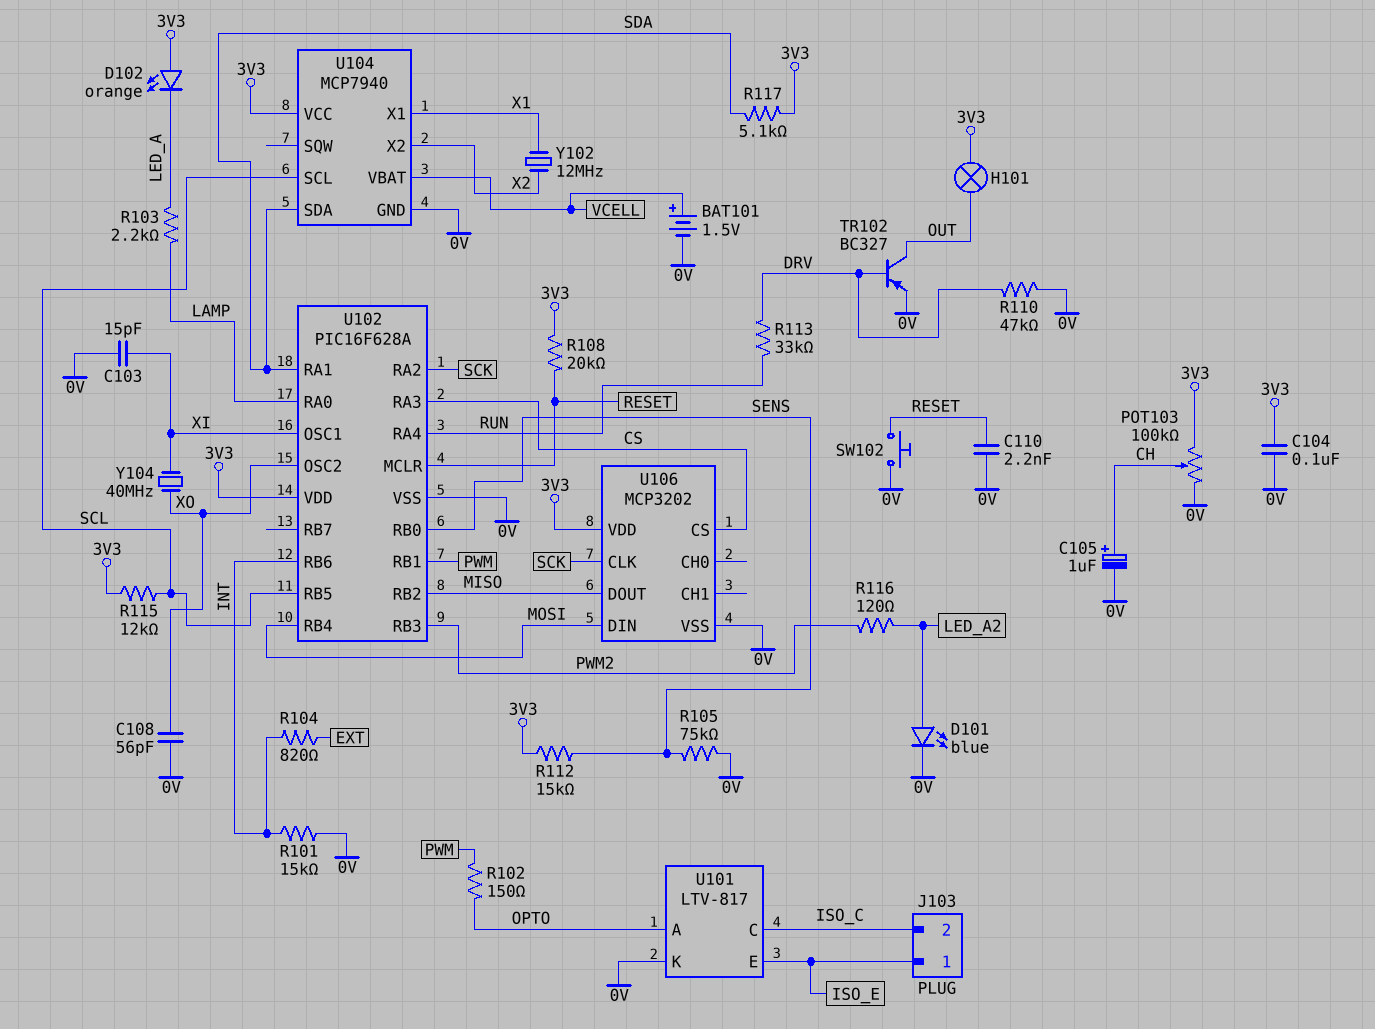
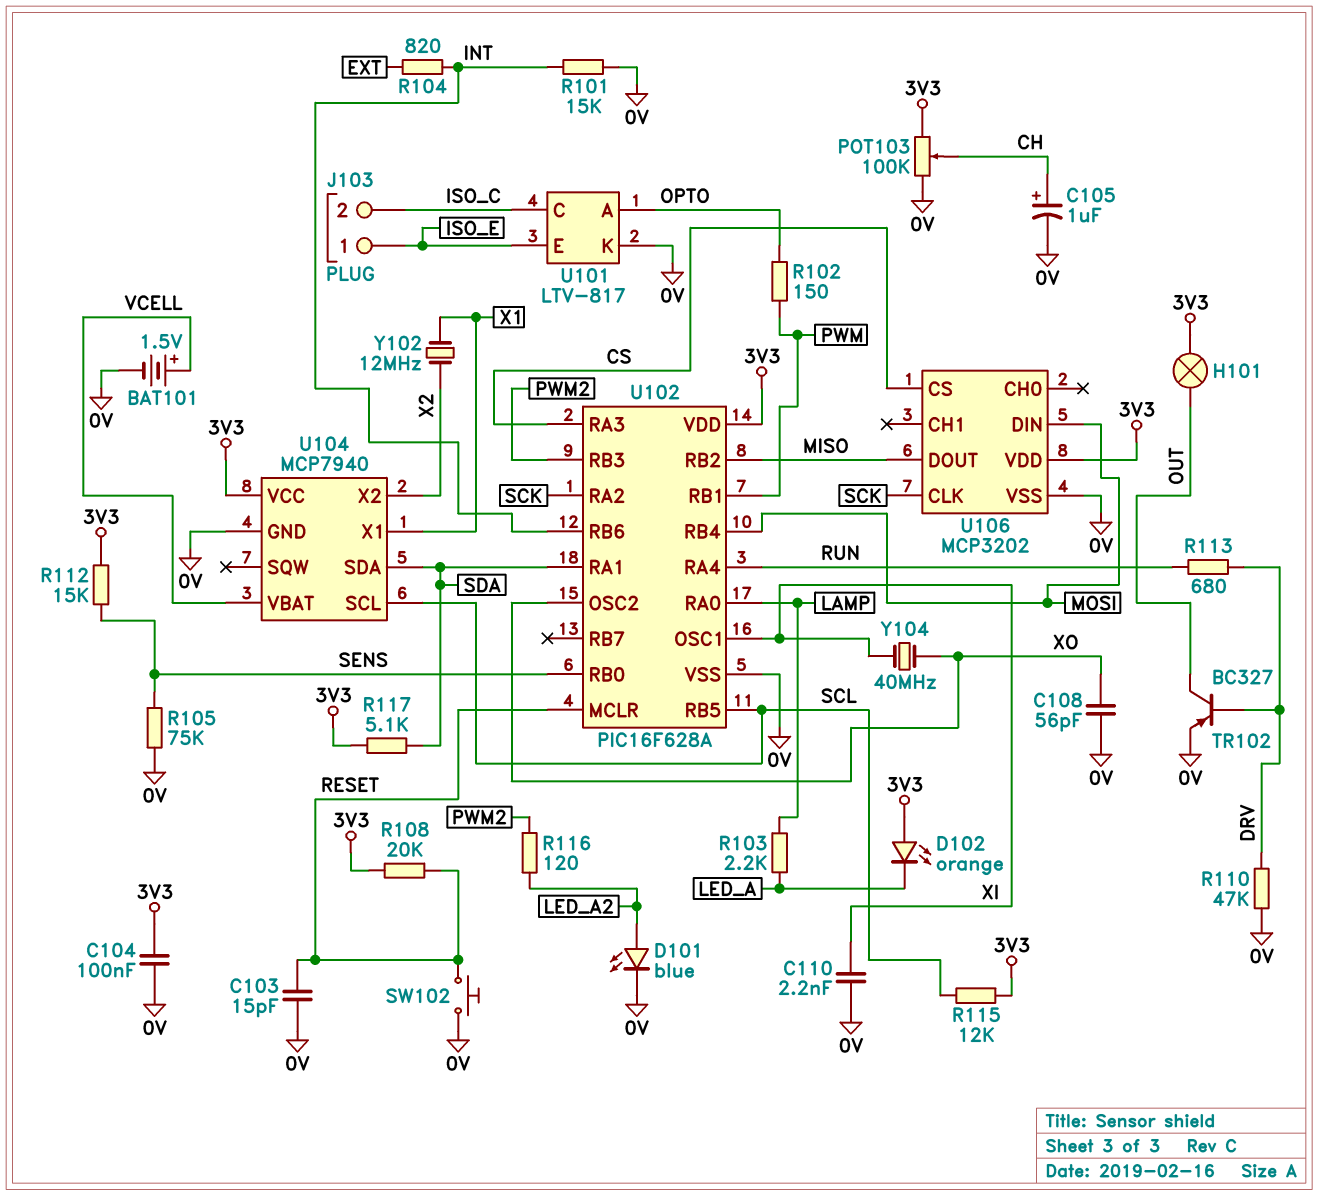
C103: 15pF (0V, XI) -> 15pF (0V, RESET)
C110: 2.2nF (0V, RESET) -> 2.2nF (0V, XI)
R113: 33k (DRV, RUN) -> 680 (DRV, RUN)

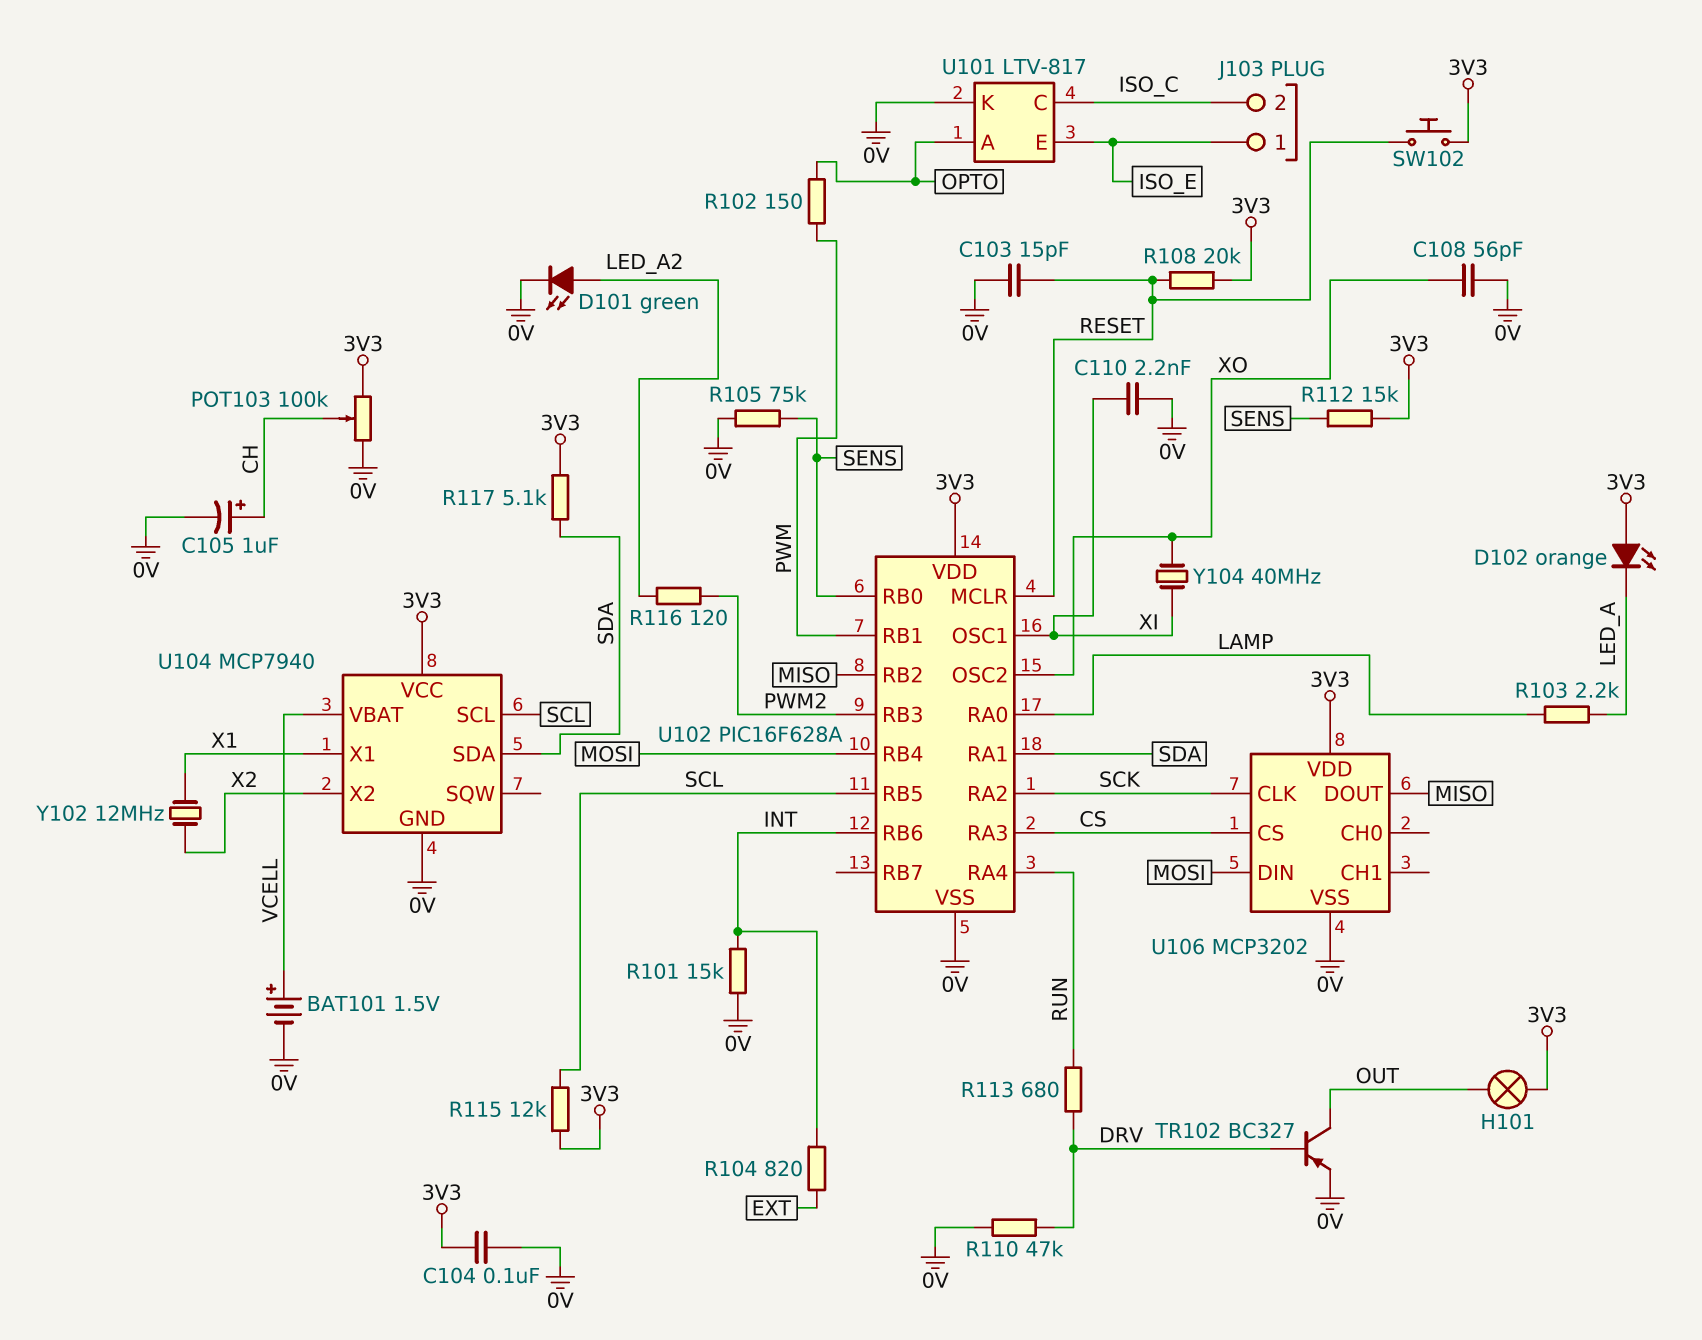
D101: LED blue (A LED_A2, K 0V) -> LED green (A LED_A2, K 0V)
SW102: button (0V, RESET) -> button (3V3, RESET)

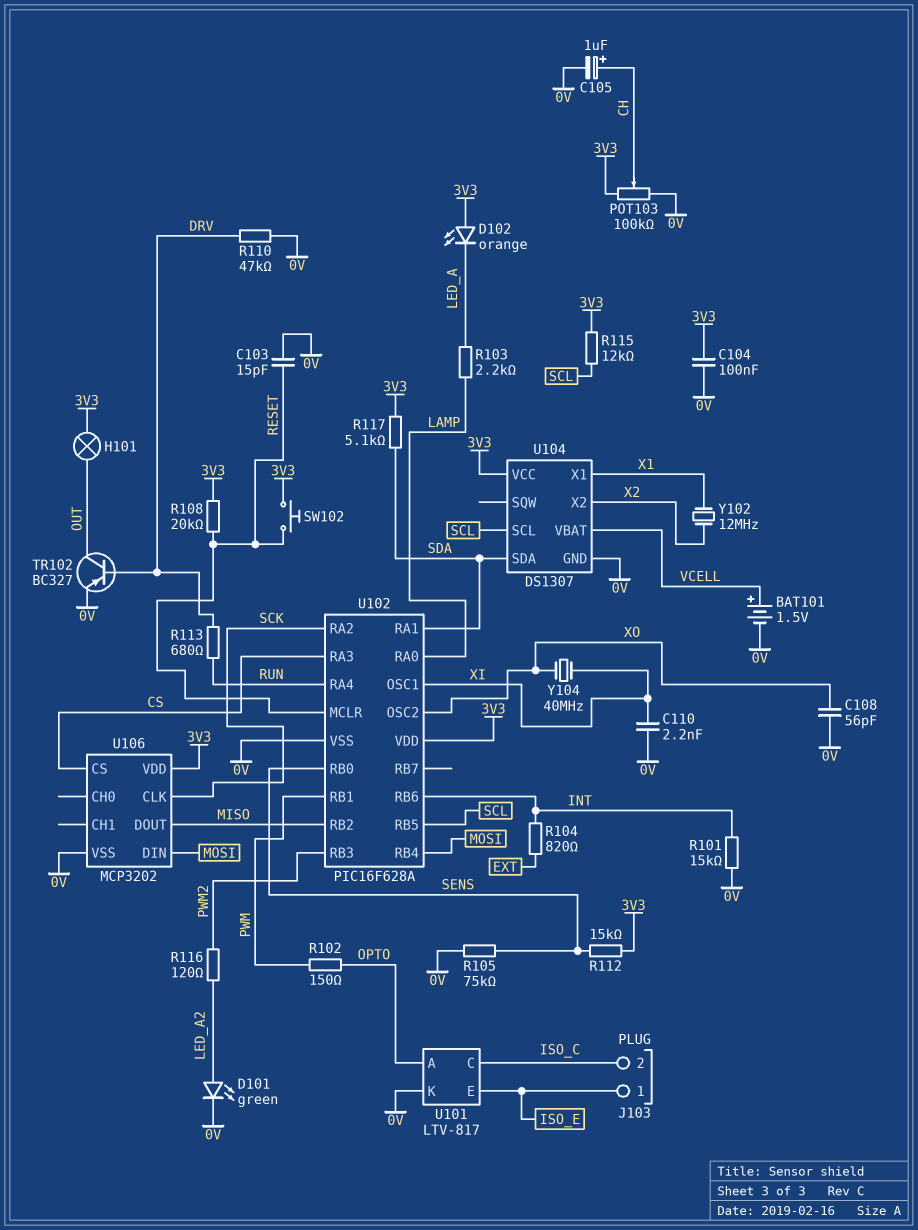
U104: MCP7940 -> DS1307

